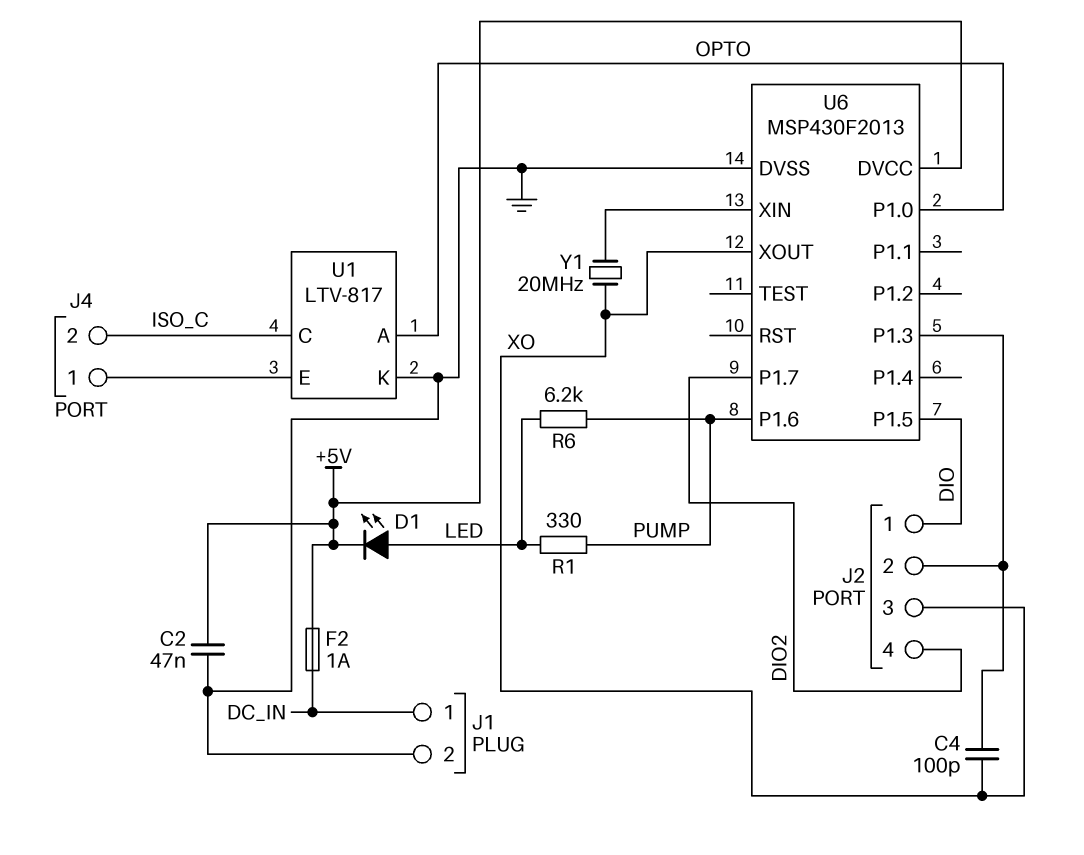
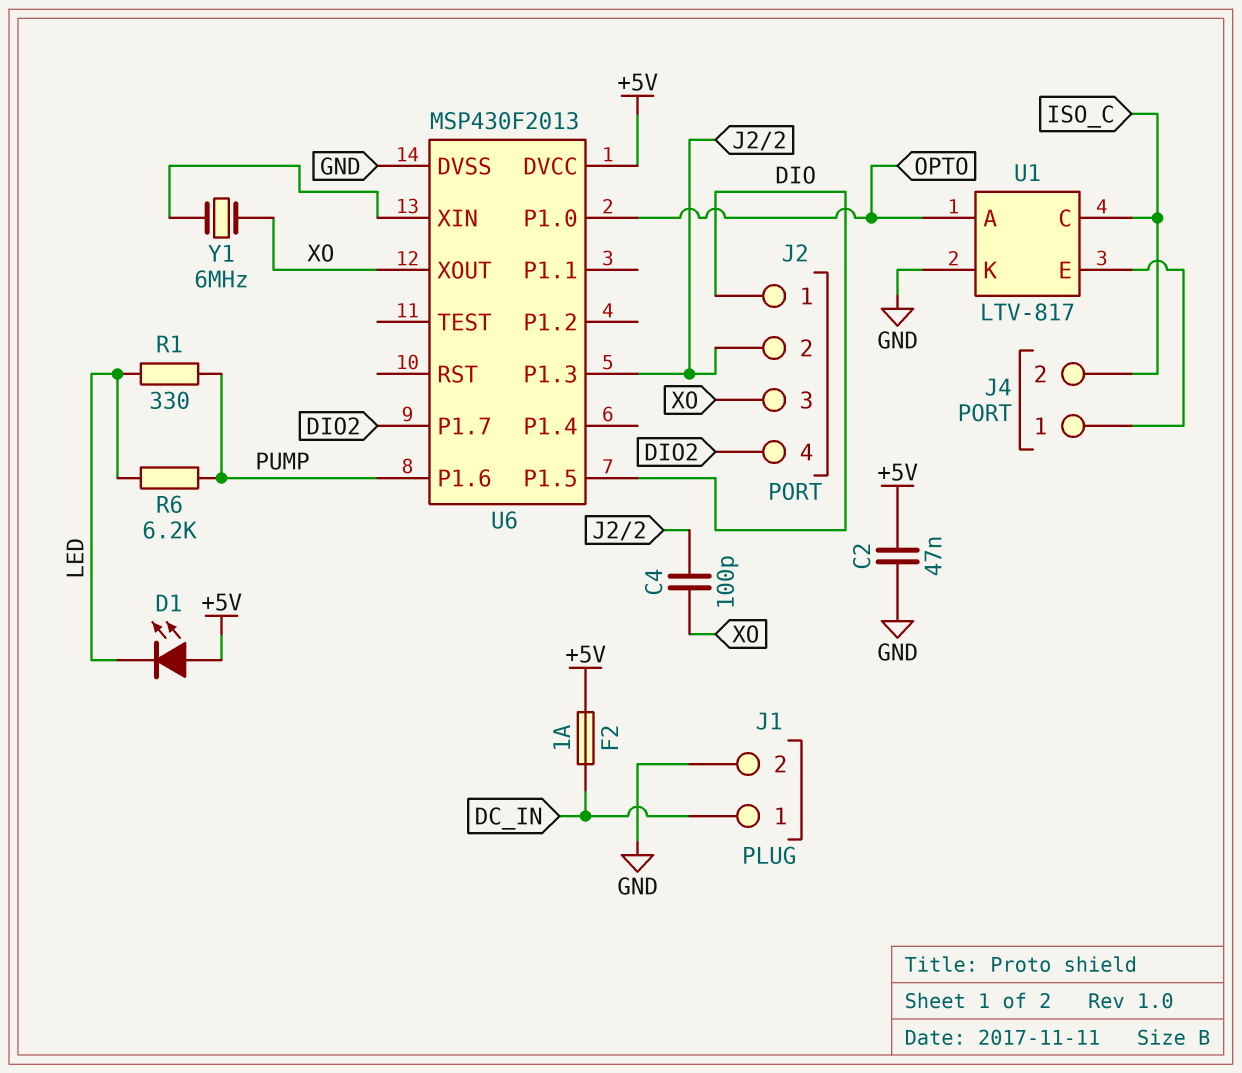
D1: LED (A LED, K +5V) -> LED (A +5V, K LED)
Y1: 20MHz (U6/XIN, XO) -> 6MHz (U6/XIN, XO)

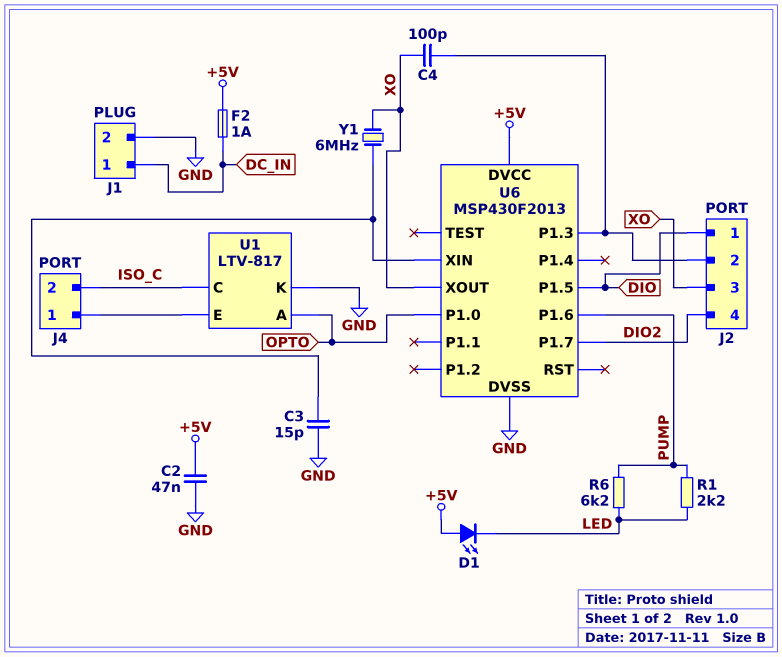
C3: none -> 15pF (GND, U6/XIN)
R1: 330 (LED, PUMP) -> 2.2k (LED, PUMP)

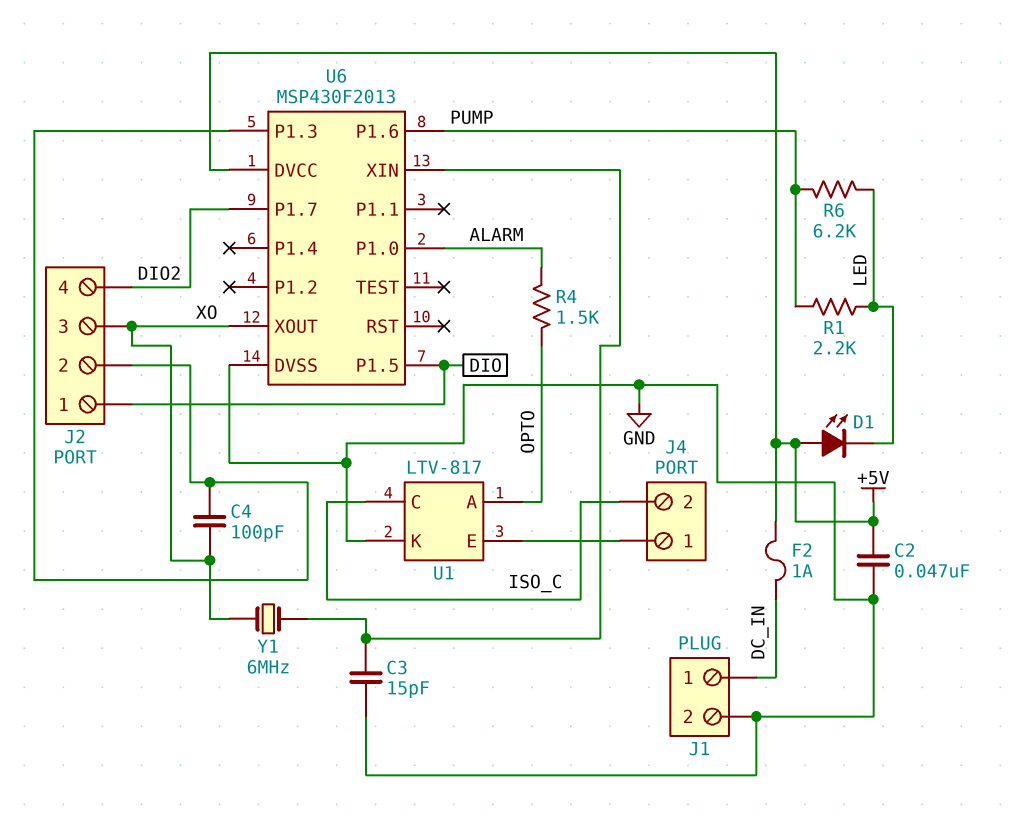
R4: none -> 1.5k (ALARM, OPTO)
U6 pin P1.0: OPTO -> ALARM

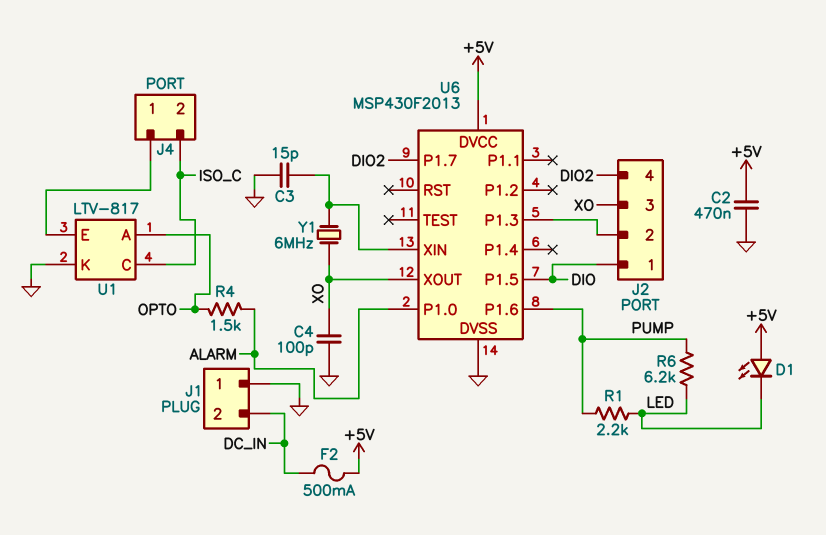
C2: 47nF (+5V, GND) -> 470nF (+5V, GND)
C4: 100pF (J2/2, XO) -> 100pF (GND, XO)
F2: 1A (+5V, DC_IN) -> 500mA (+5V, DC_IN)
J1 pin 1: DC_IN -> GND
J1 pin 2: GND -> DC_IN

